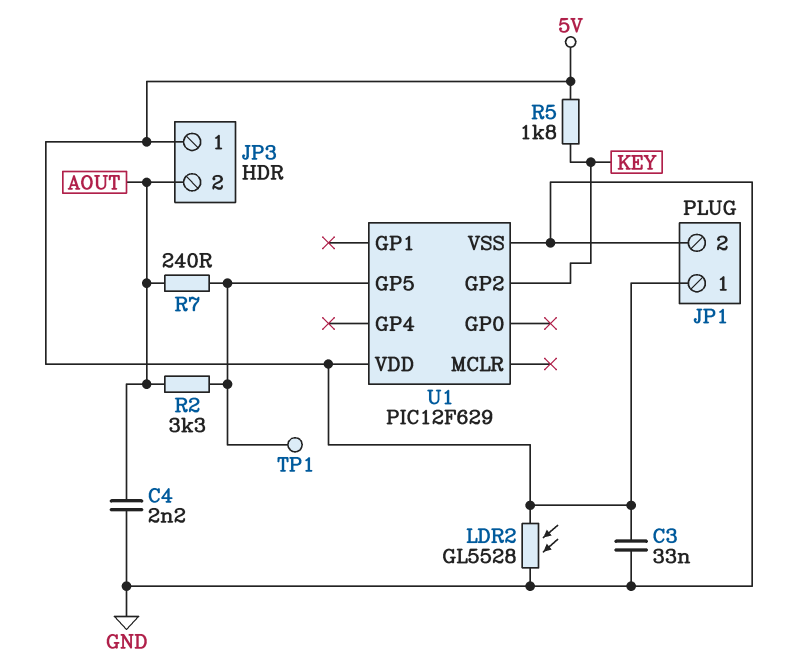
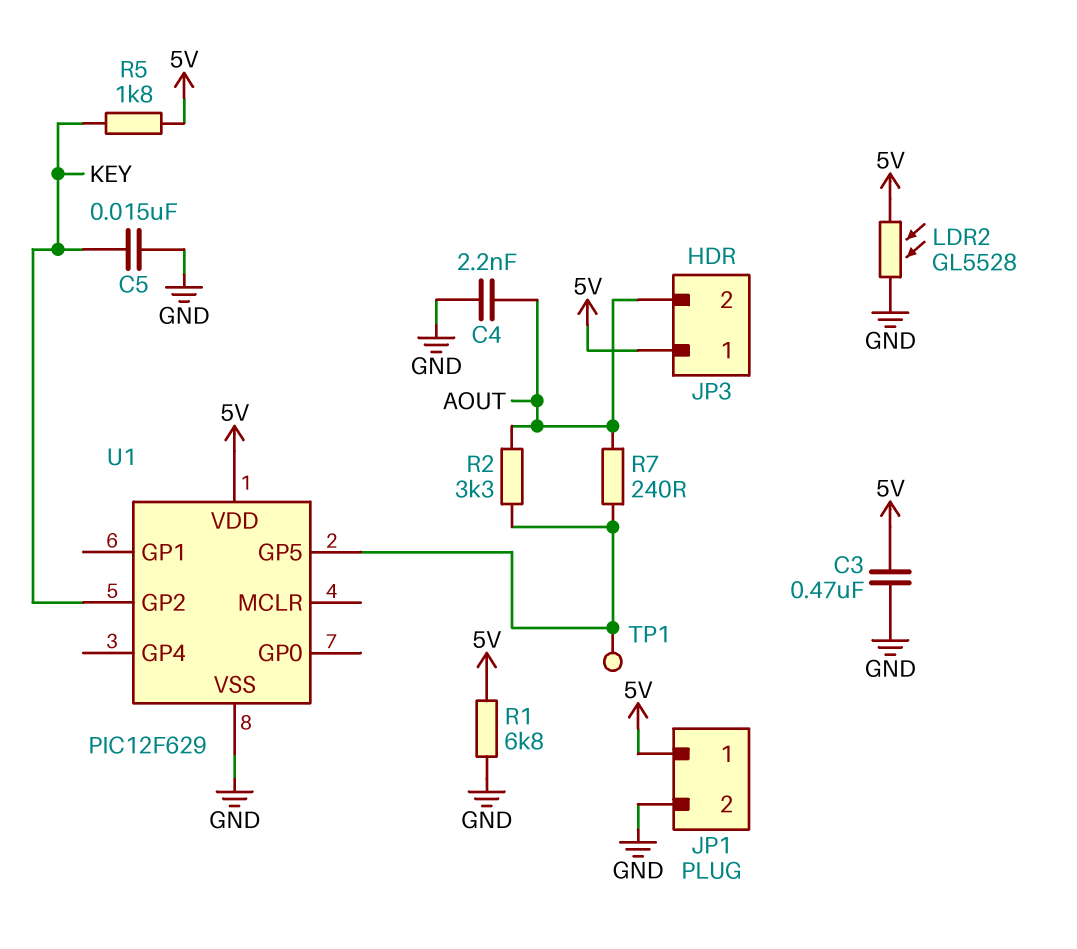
C3: 33nF (5V, GND) -> 470nF (5V, GND)
C5: none -> 15nF (GND, KEY)
R1: none -> 6.8k (5V, GND)

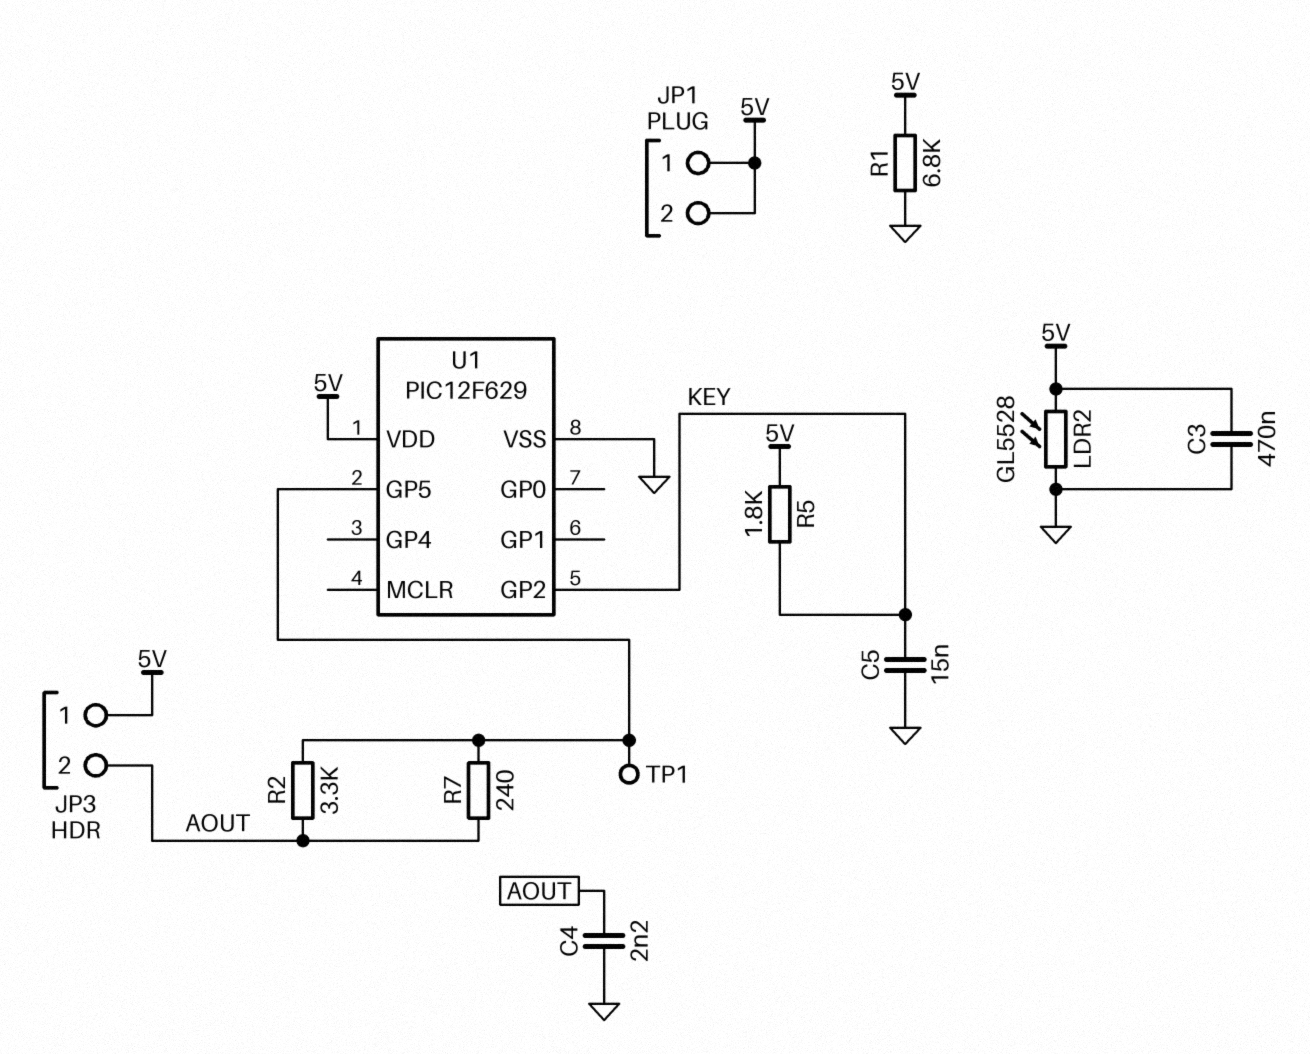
JP1 pin 2: GND -> 5V

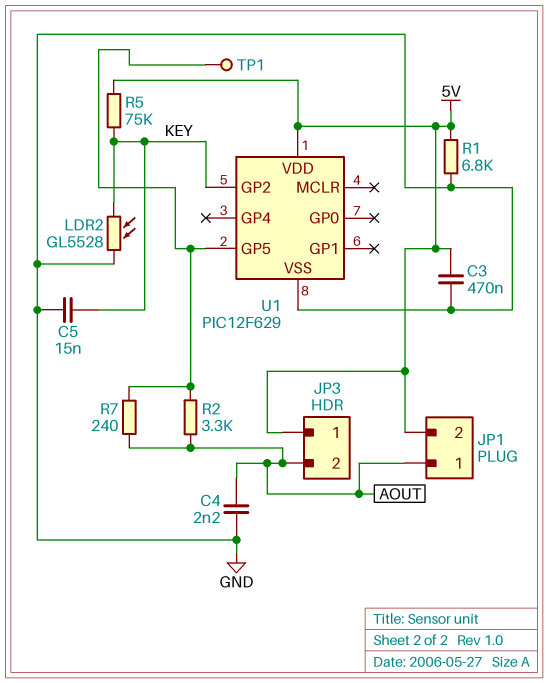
JP1 pin 1: 5V -> AOUT
LDR2: GL5528 (5V, GND) -> GL5528 (GND, KEY)
R5: 1.8k (5V, KEY) -> 75k (5V, KEY)

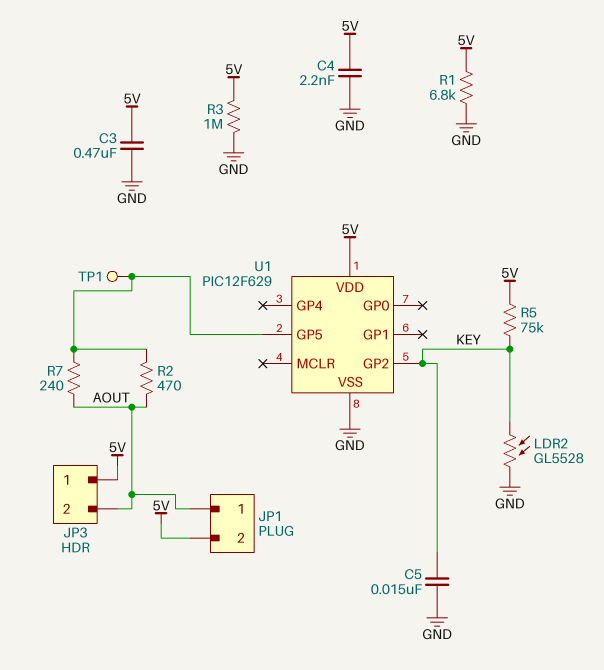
C4: 2.2nF (AOUT, GND) -> 2.2nF (5V, GND)
R2: 3.3k (AOUT, U1/GP5) -> 470 (AOUT, U1/GP5)
R3: none -> 1M (5V, GND)

